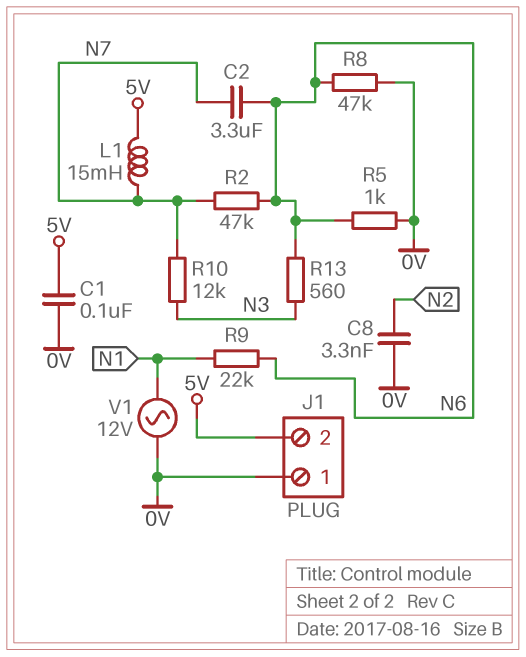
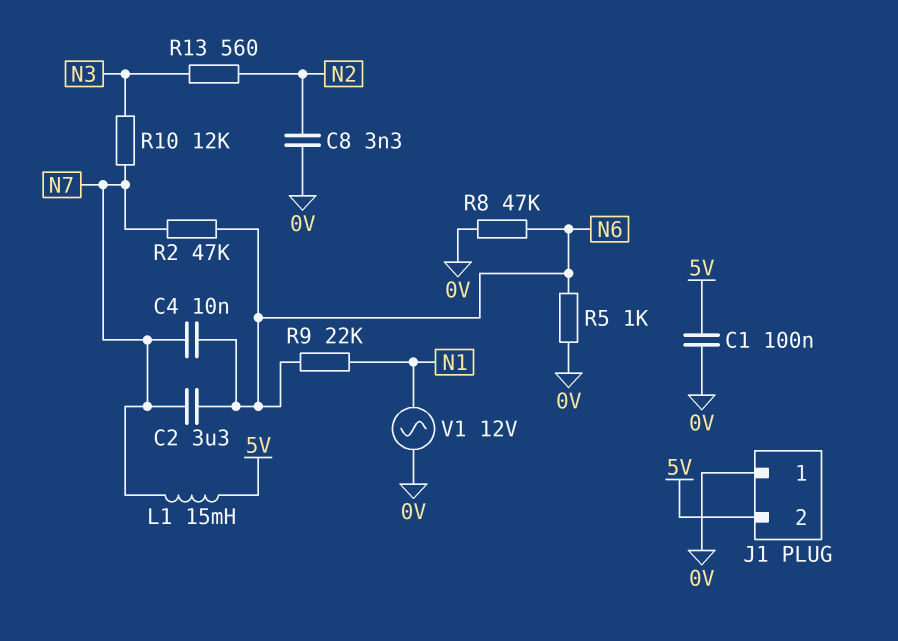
C4: none -> 10nF (N6, N7)
R13: 560 (N3, N6) -> 560 (N2, N3)

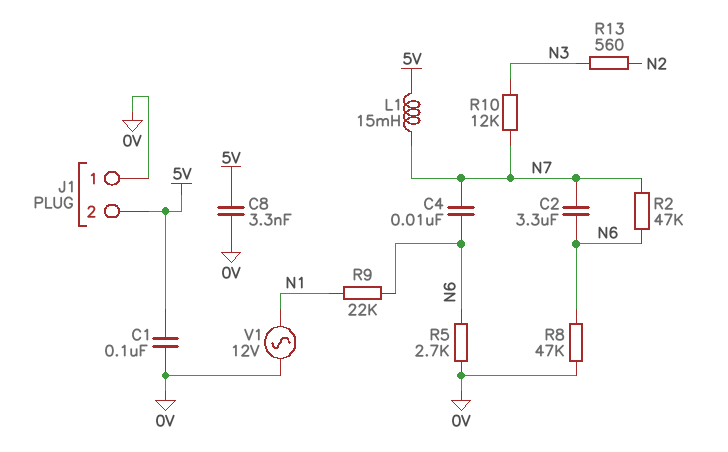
C8: 3.3nF (0V, N2) -> 3.3nF (0V, 5V)
R5: 1k (0V, N6) -> 2.7k (0V, N6)

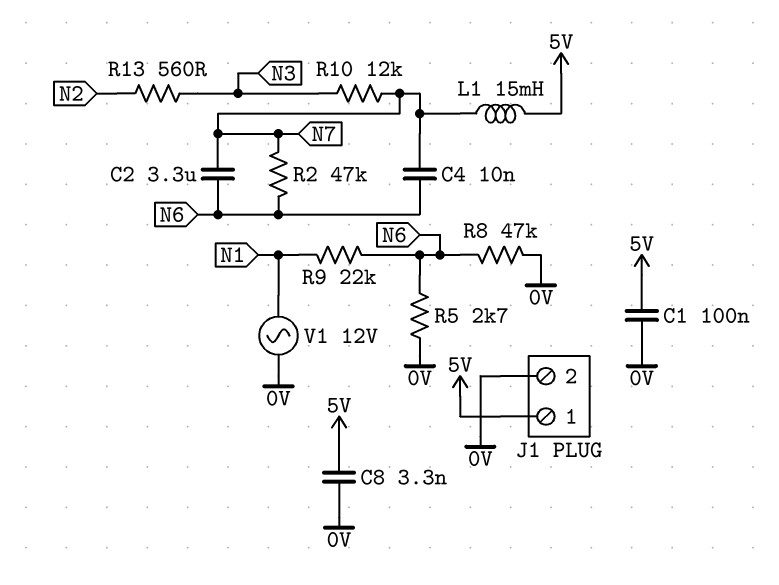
J1 pin 1: 0V -> 5V
J1 pin 2: 5V -> 0V

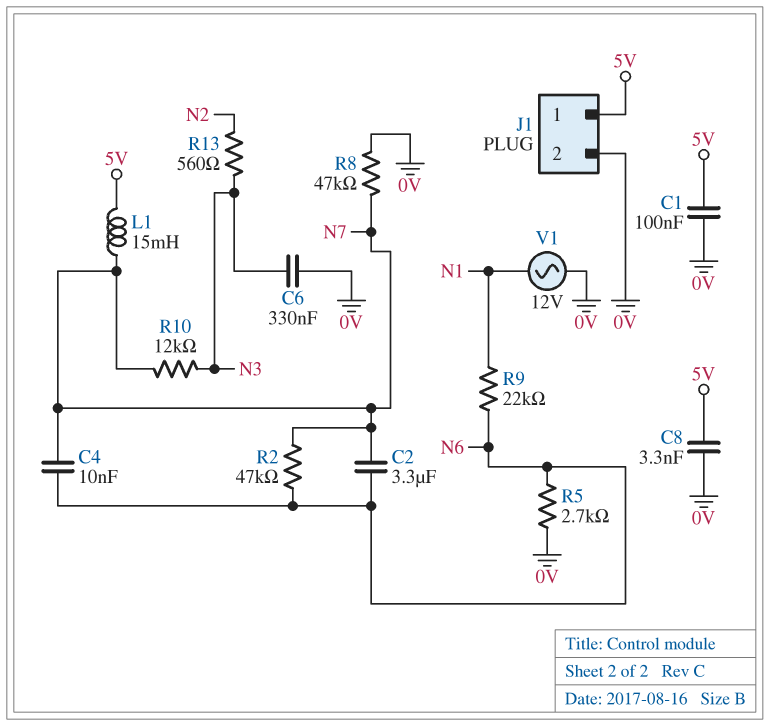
C6: none -> 330nF (0V, N3)
R8: 47k (0V, N6) -> 47k (0V, N7)

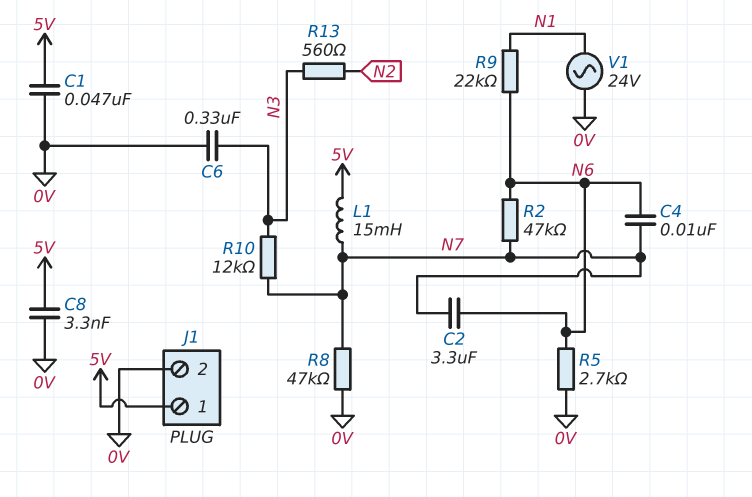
C1: 100nF (0V, 5V) -> 47nF (0V, 5V)
V1: AC 12V (0V, N1) -> AC 24V (0V, N1)

